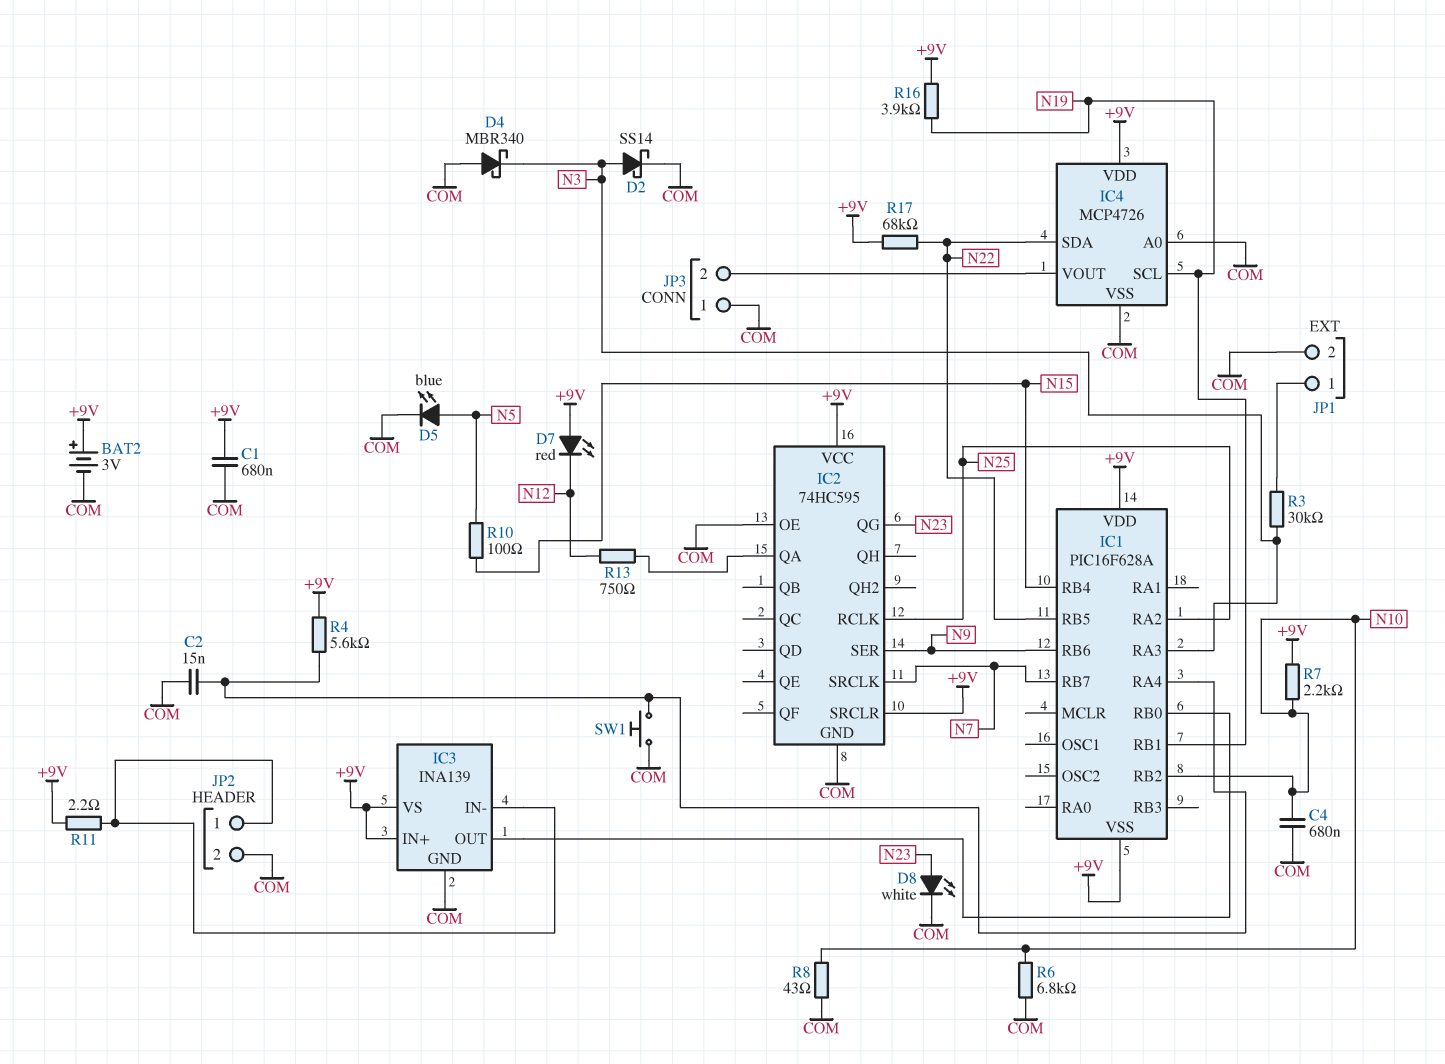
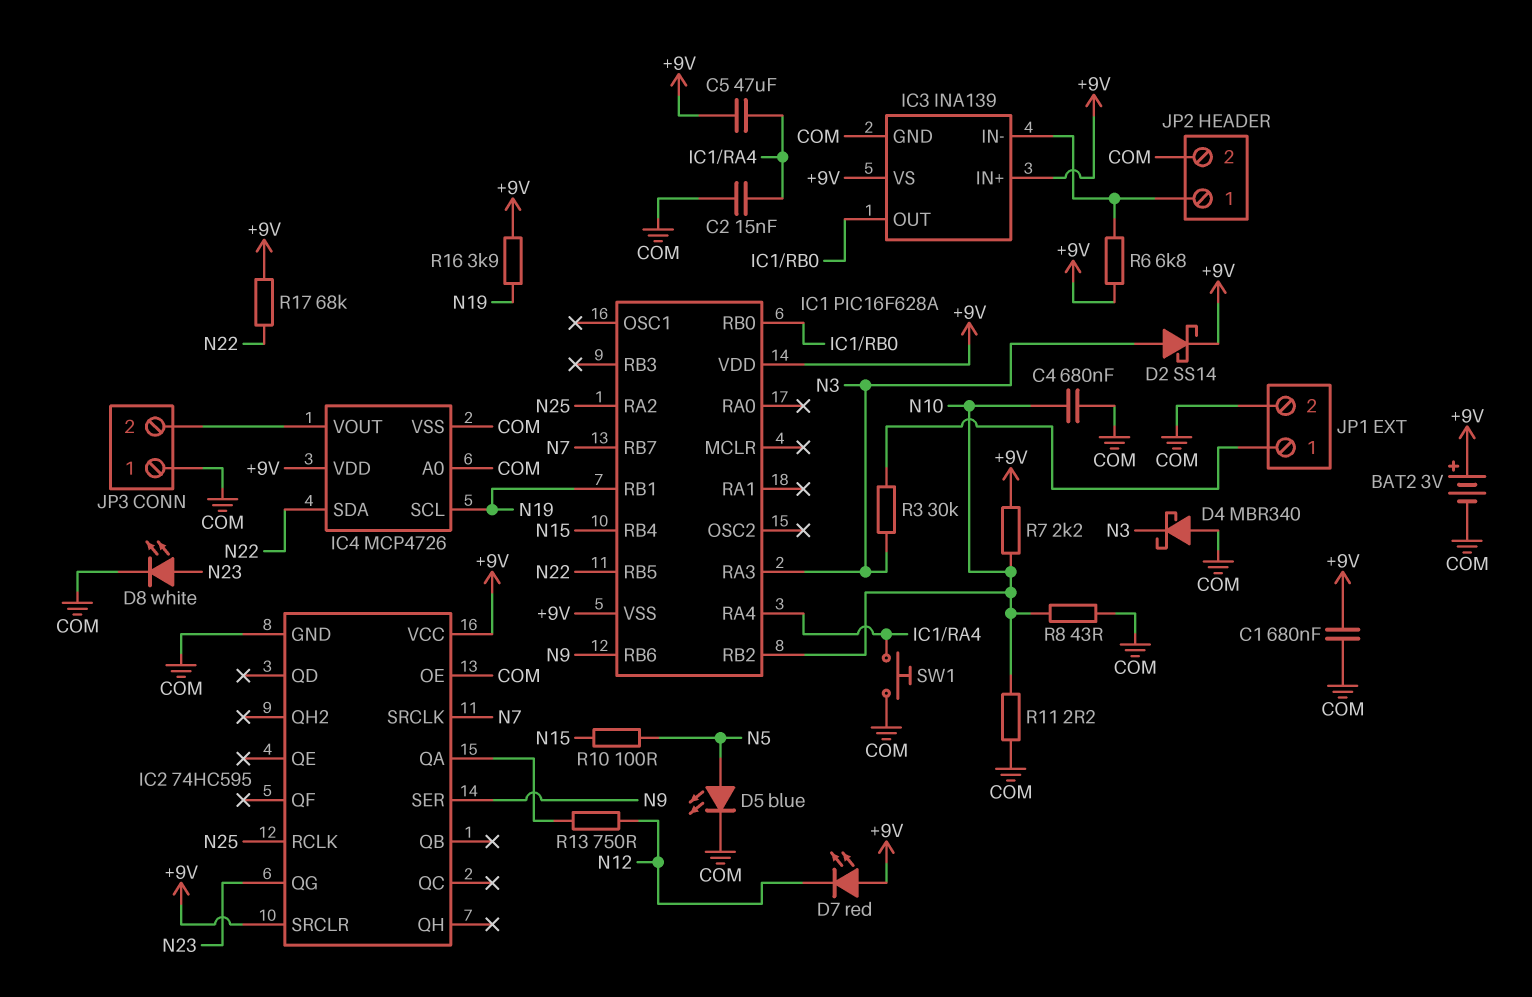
C5: none -> 47uF (+9V, IC1/RA4)
D2: schottky SS14 (A N3, K COM) -> schottky SS14 (A N3, K +9V)
R4: 5.6k (+9V, IC1/RA4) -> none
R6: 6.8k (COM, N10) -> 6.8k (+9V, IC3/IN-)
R11: 2.2 (+9V, IC3/IN-) -> 2.2 (COM, N10)

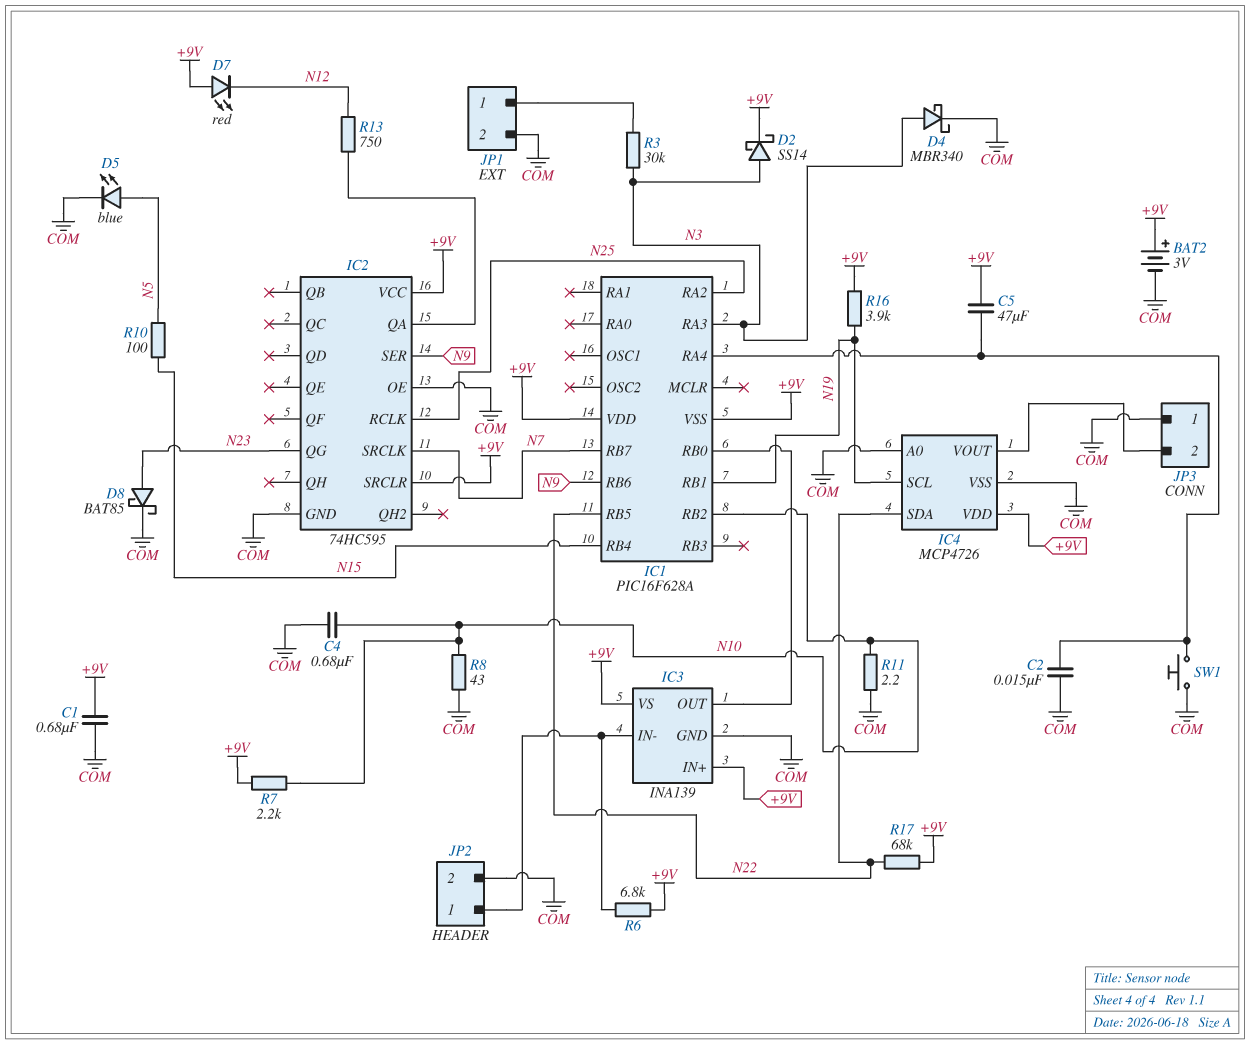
D4: schottky MBR340 (A COM, K N3) -> schottky MBR340 (A N3, K COM)
D8: LED white (A N23, K COM) -> schottky BAT85 (A N23, K COM)

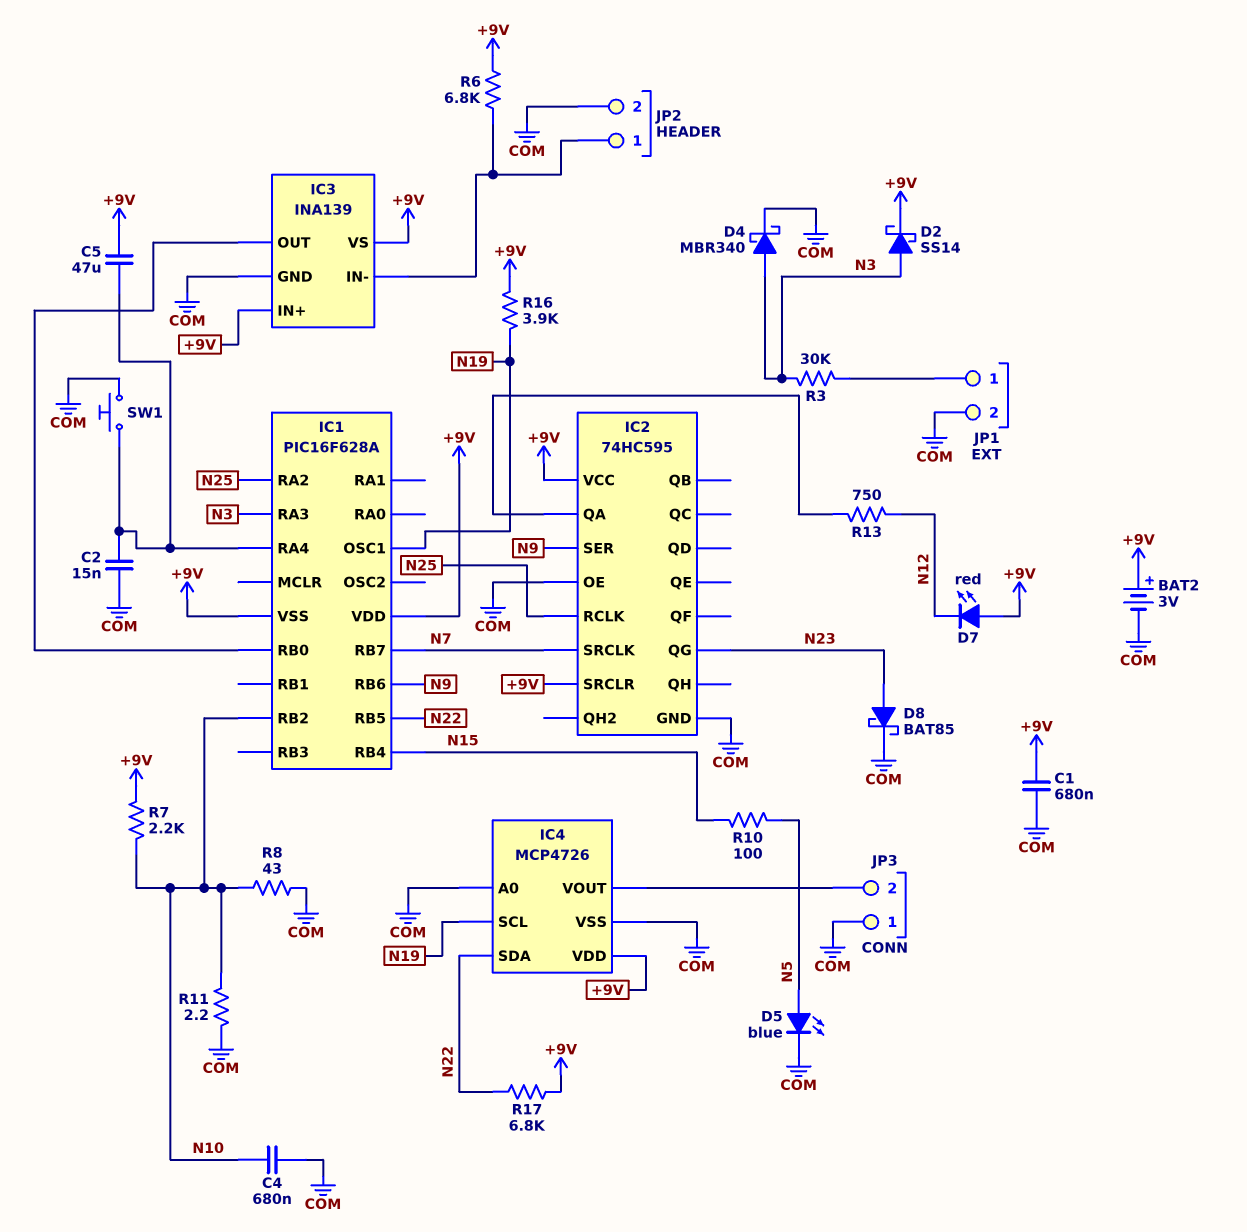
IC1 pin OSC1: none -> N19
IC1 pin RB1: N19 -> none
R17: 68k (+9V, N22) -> 6.8k (+9V, N22)

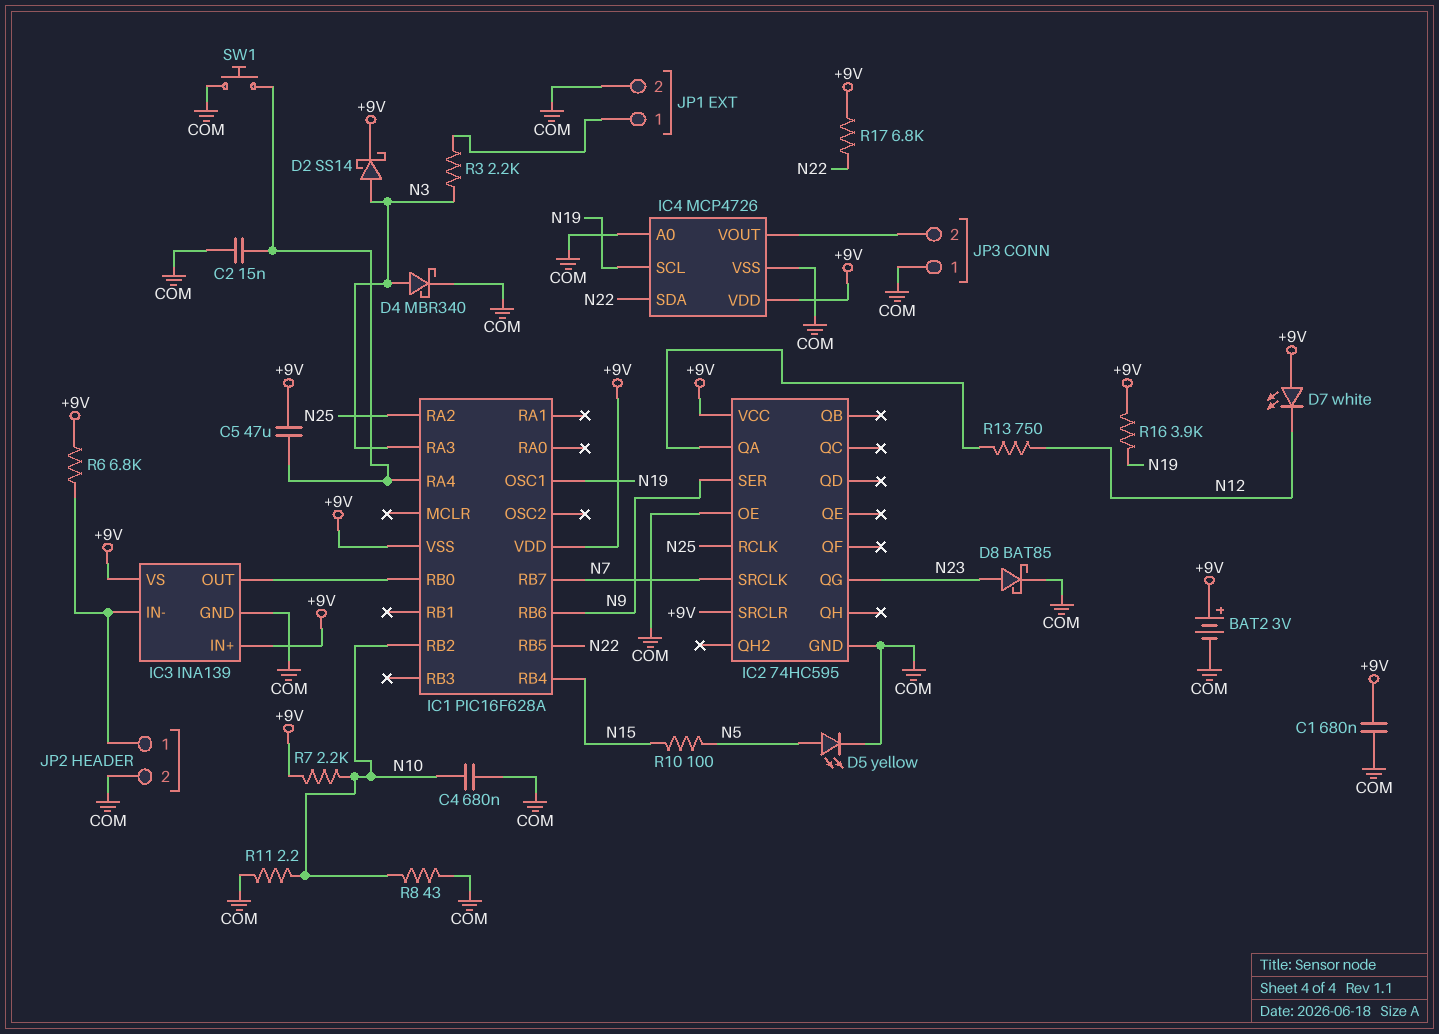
D5: LED blue (A N5, K COM) -> LED yellow (A N5, K COM)
D7: LED red (A +9V, K N12) -> LED white (A +9V, K N12)
R3: 30k (JP1/1, N3) -> 2.2k (JP1/1, N3)

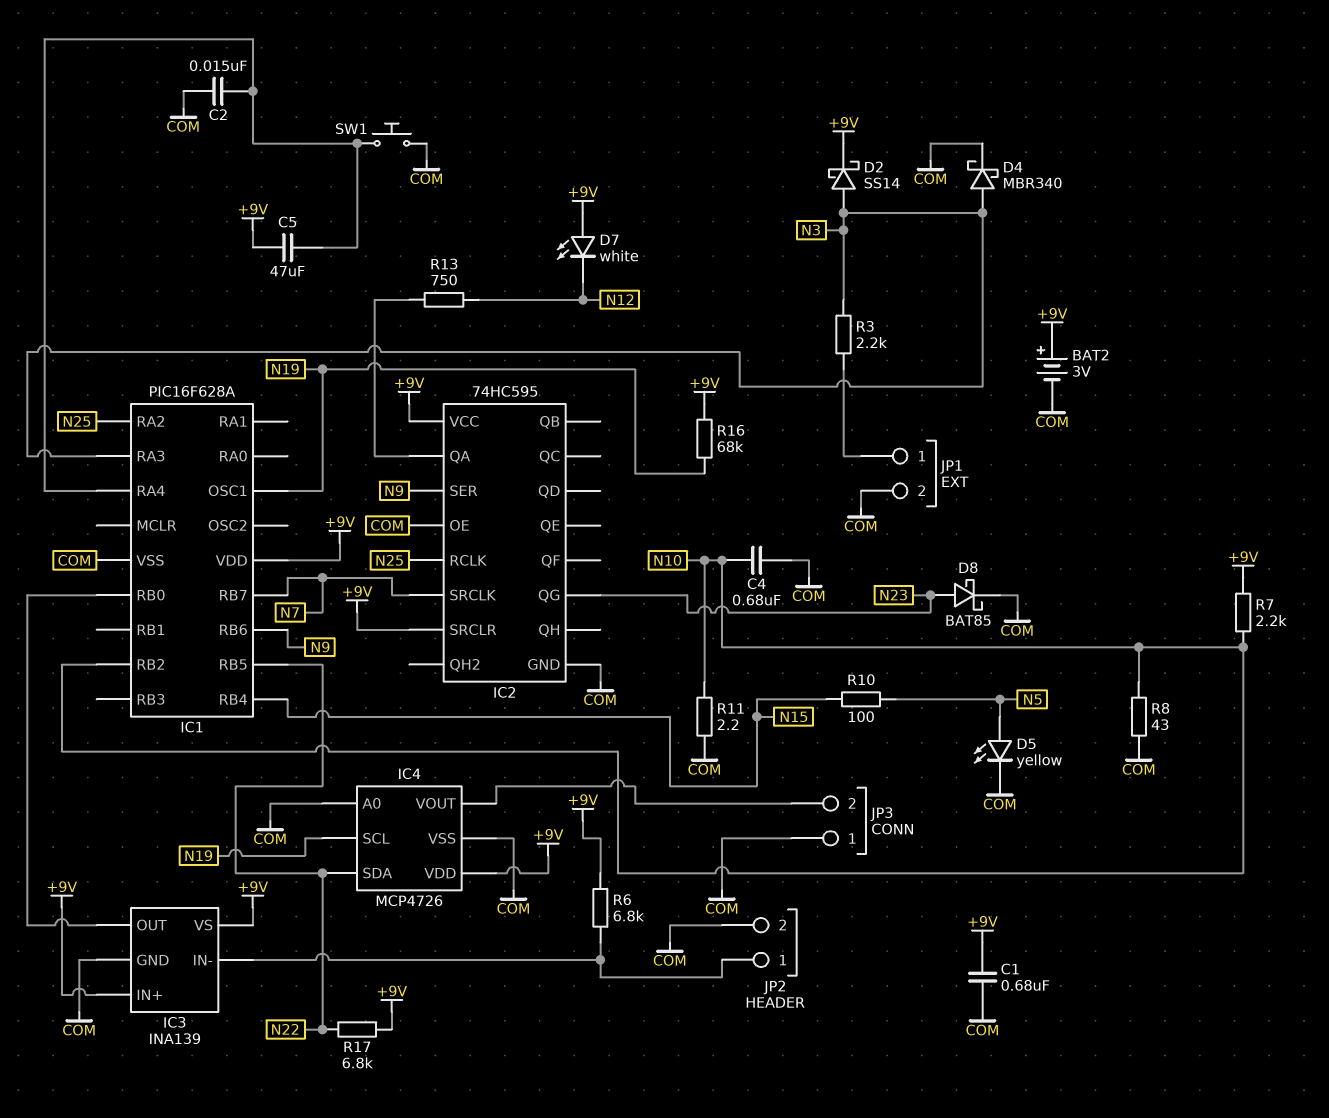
IC1 pin VSS: +9V -> COM
R16: 3.9k (+9V, N19) -> 68k (+9V, N19)

